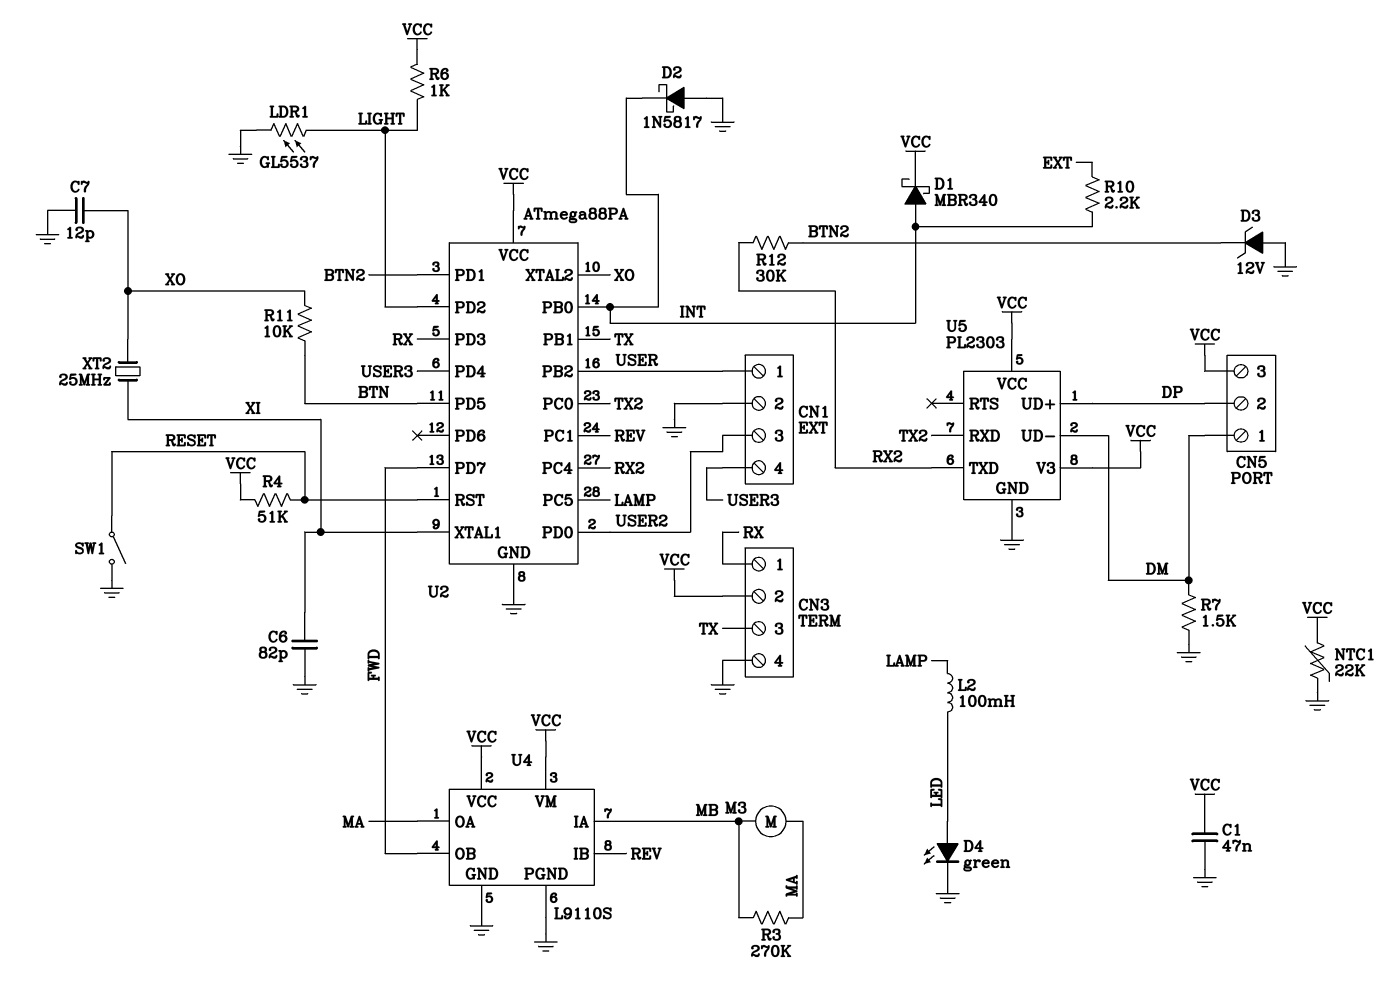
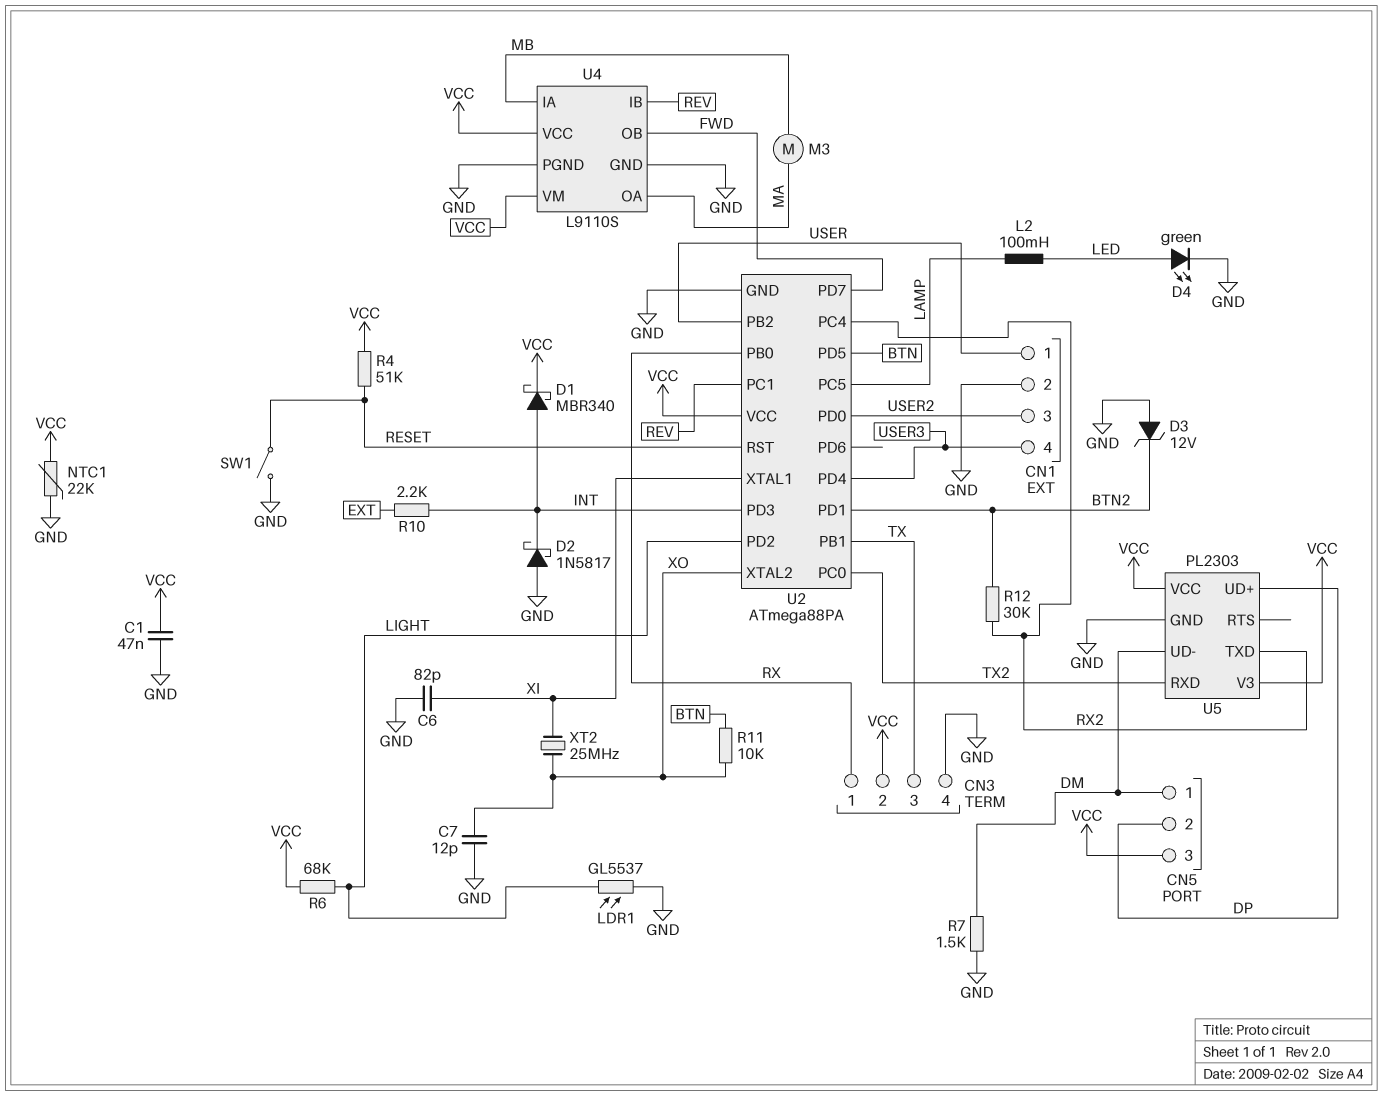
R3: 270k (MA, MB) -> none
R6: 1k (LIGHT, VCC) -> 68k (LIGHT, VCC)
U2 pin PB0: INT -> RX
U2 pin PD3: RX -> INT

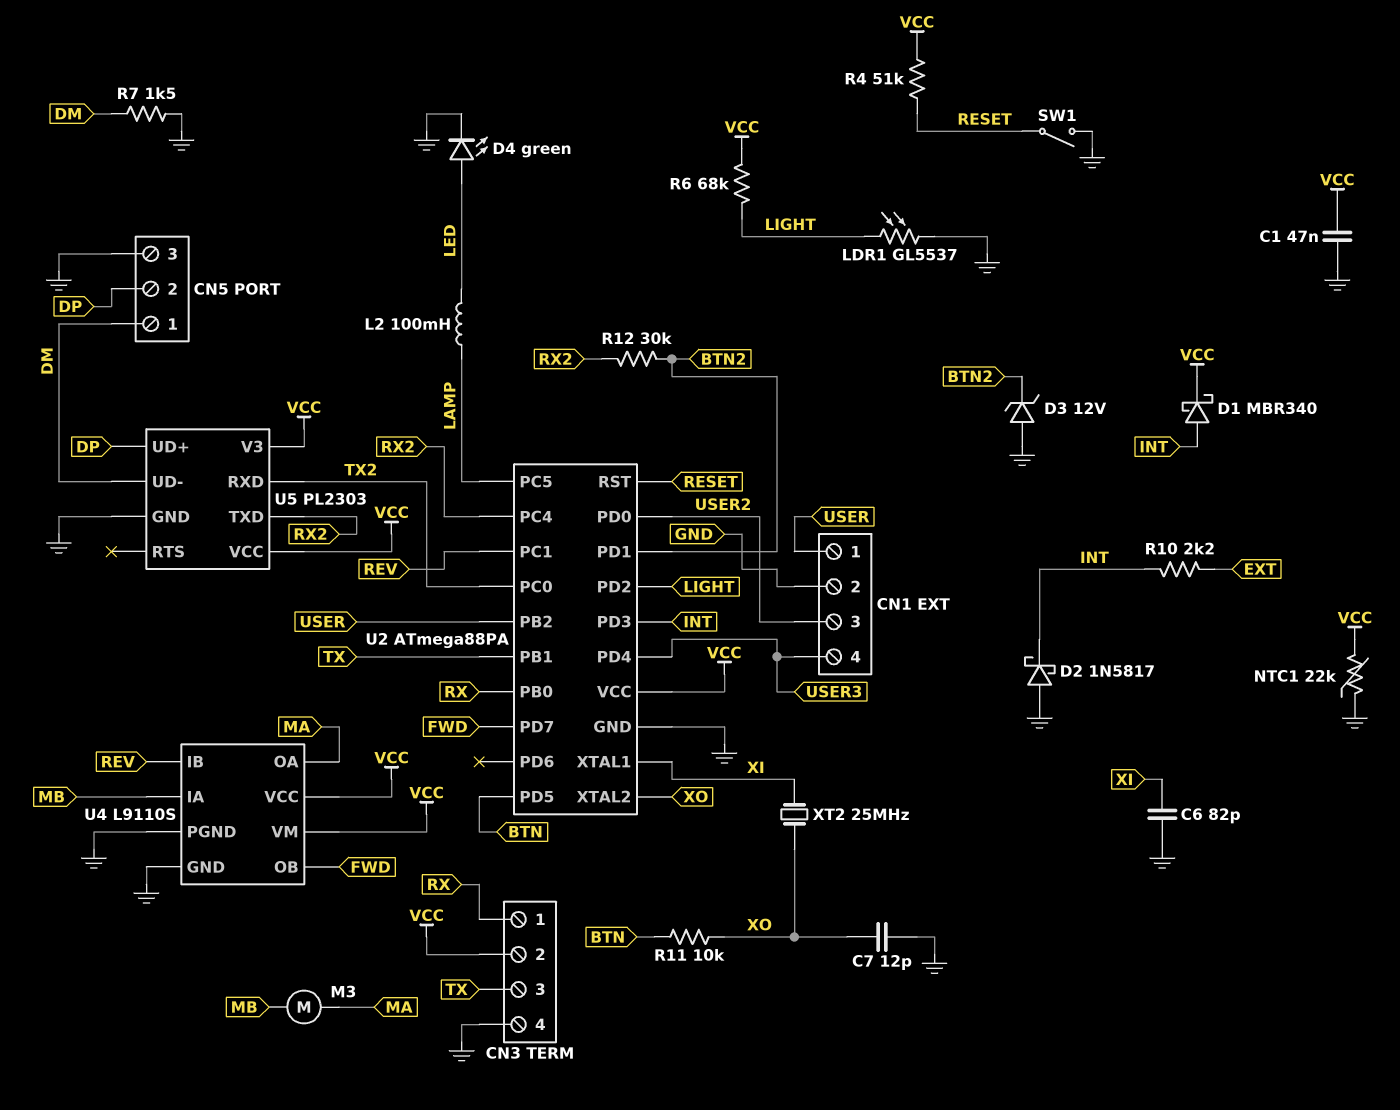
CN5 pin 3: VCC -> GND

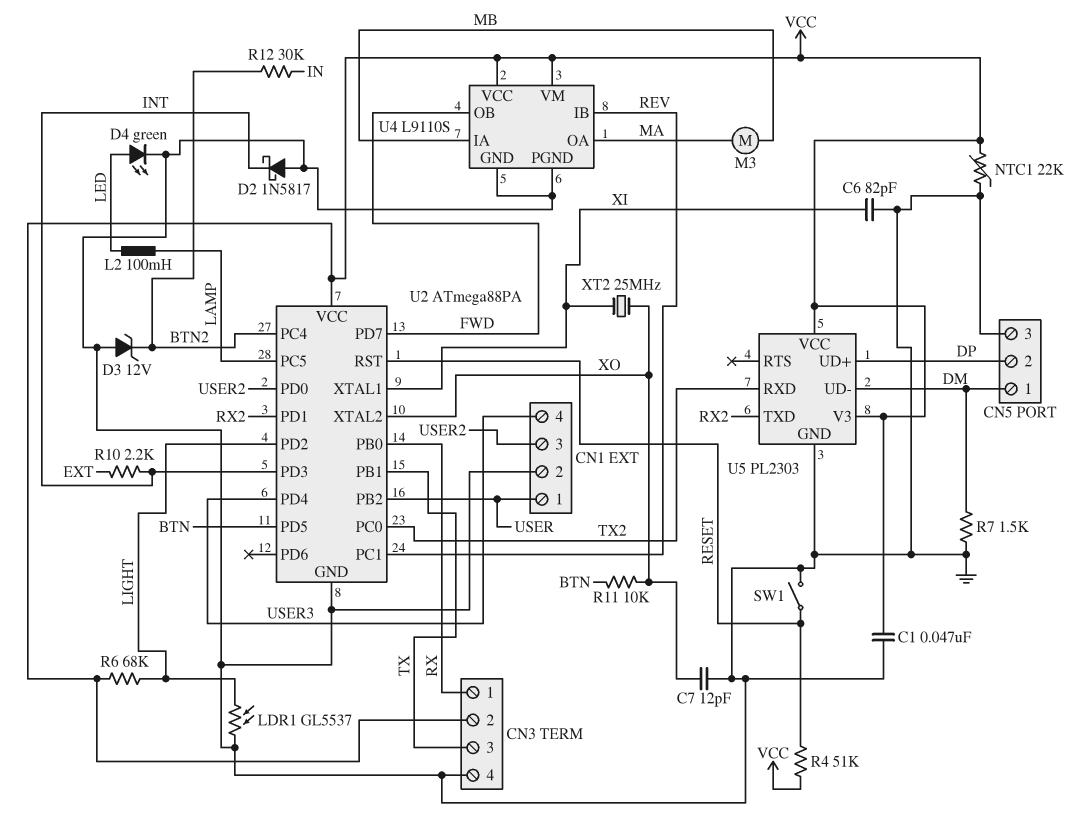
D1: schottky MBR340 (A INT, K VCC) -> none
R12: 30k (BTN2, RX2) -> 30k (BTN2, IN)
U2 pin PC4: RX2 -> BTN2
U2 pin PD1: BTN2 -> RX2

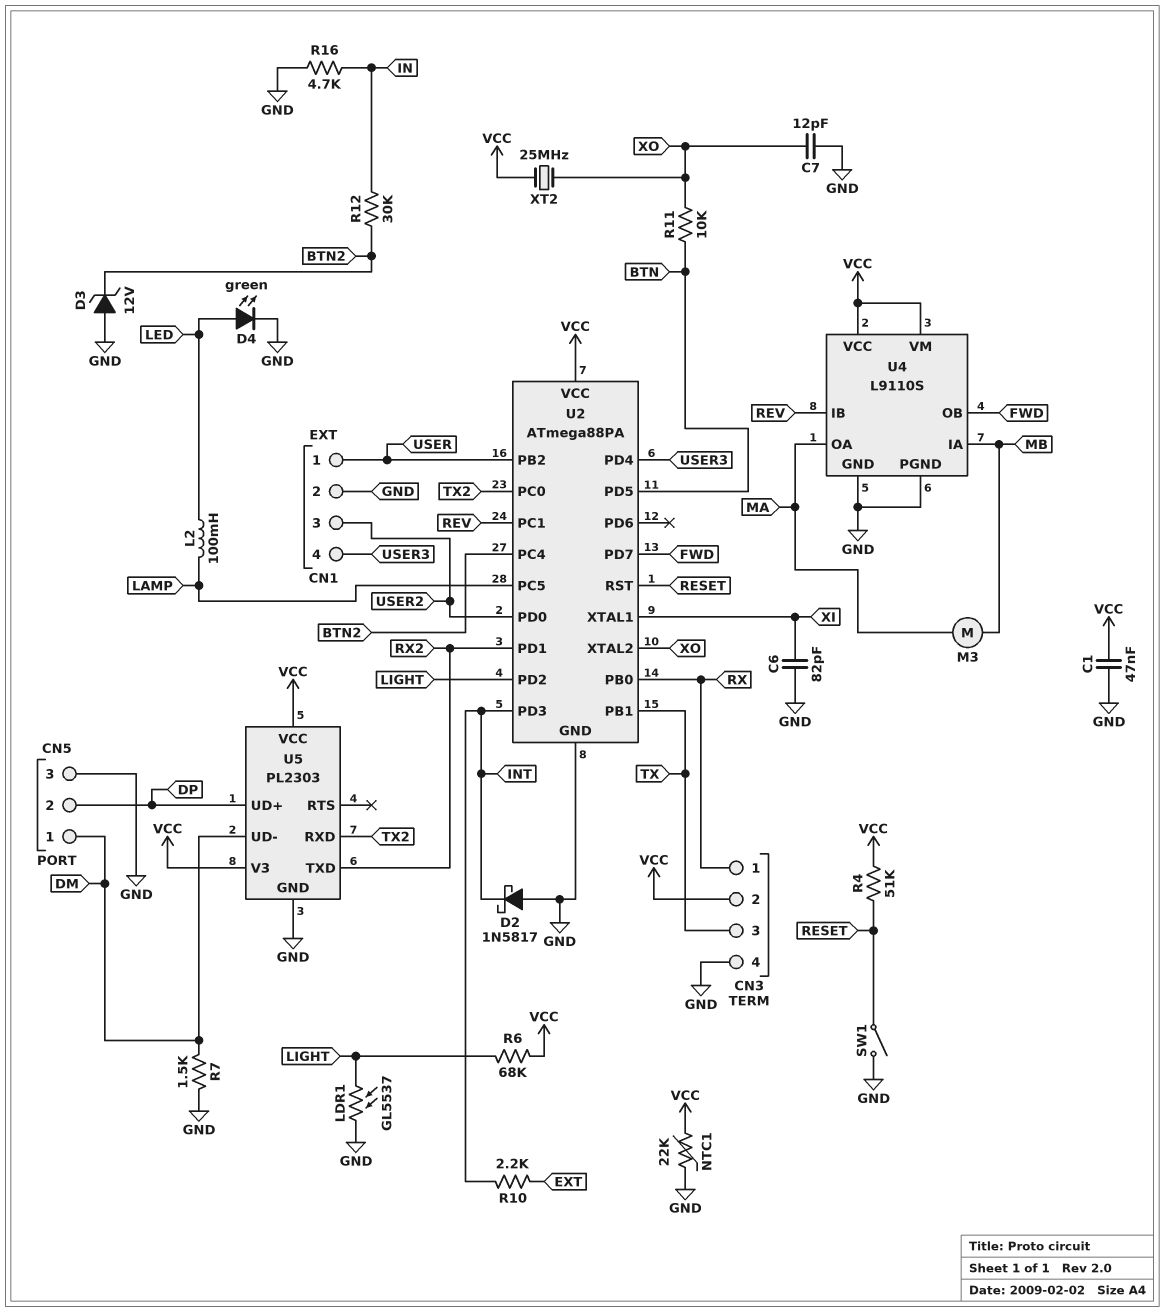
R16: none -> 4.7k (GND, IN)
XT2: 25MHz (XI, XO) -> 25MHz (VCC, XO)

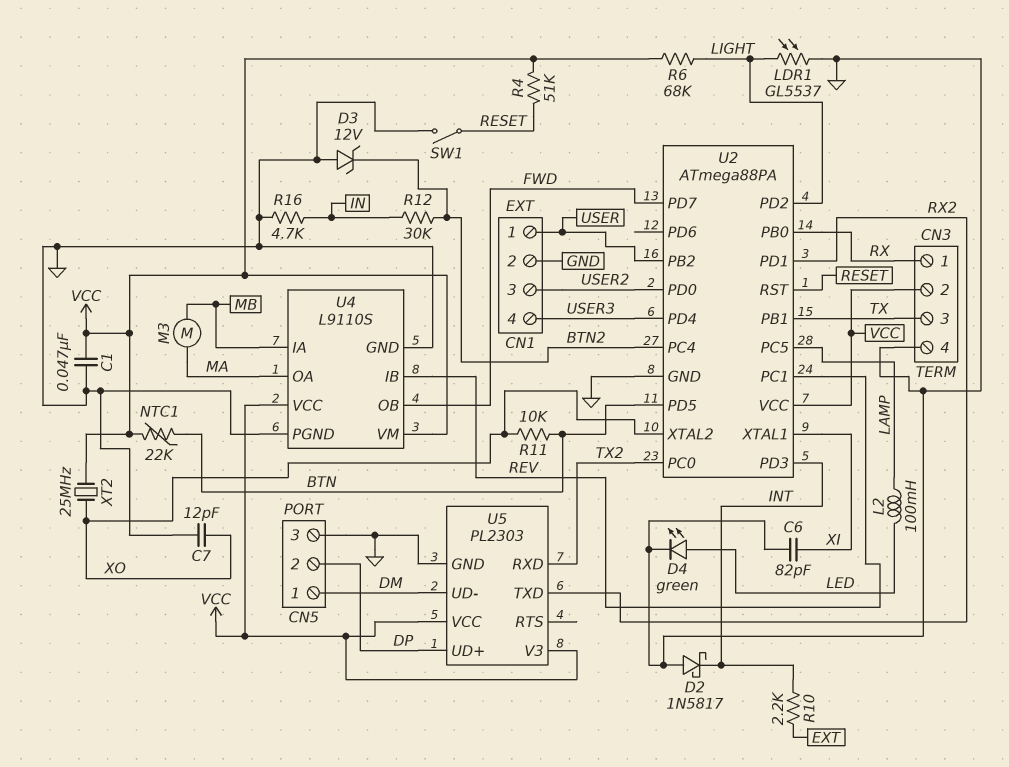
NTC1: 22k (GND, VCC) -> 22k (BTN, VCC)
R7: 1.5k (DM, GND) -> none

